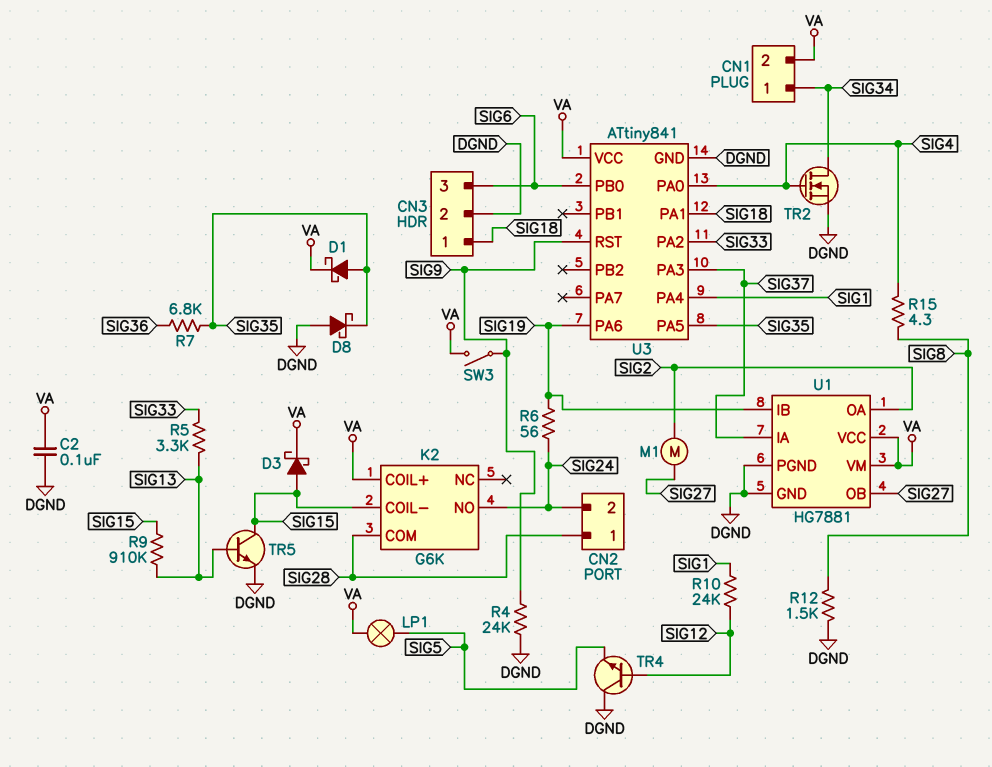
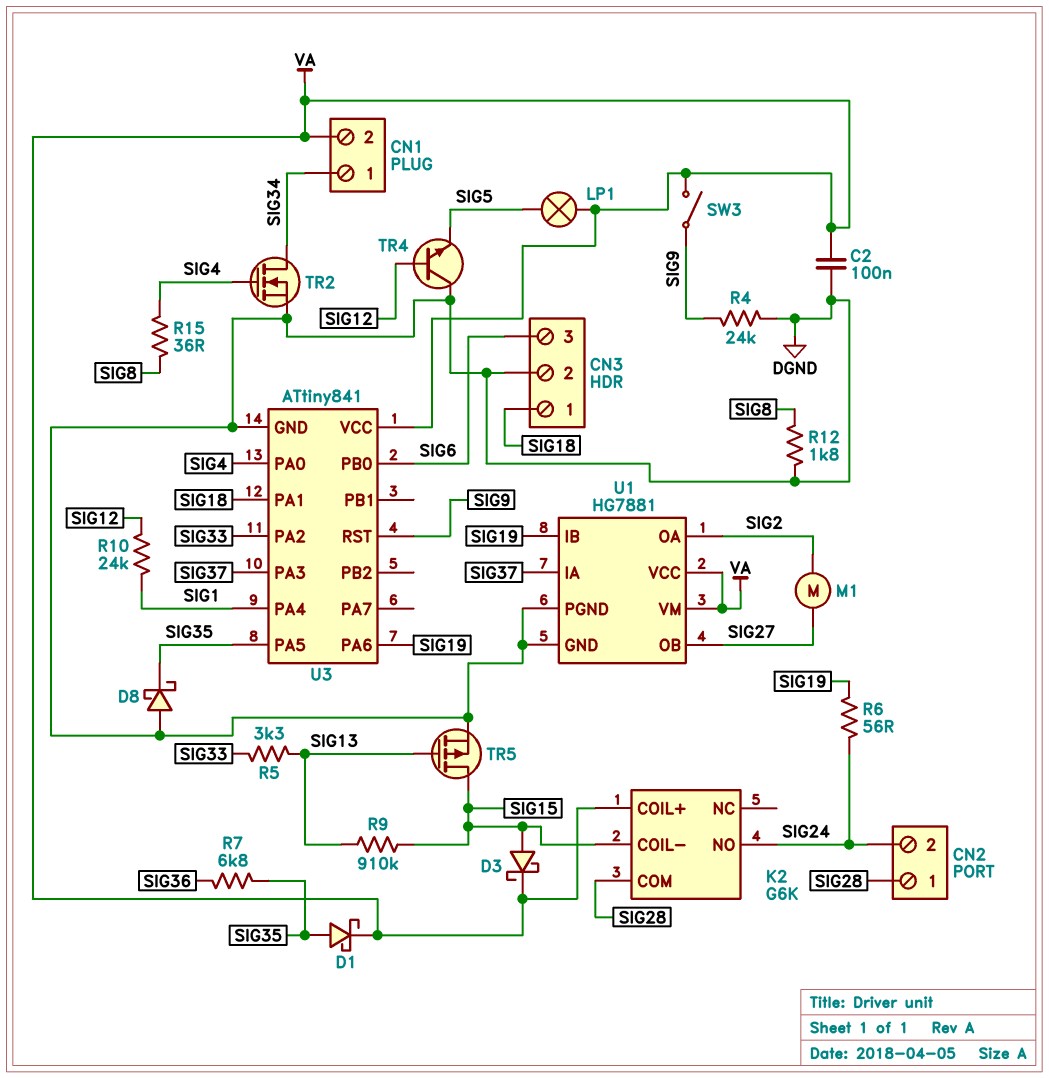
R12: 1.5k (DGND, SIG8) -> 1.8k (DGND, SIG8)
R15: 4.3 (SIG4, SIG8) -> 36 (SIG4, SIG8)
TR5: NPN (B SIG13, C SIG15, E DGND) -> PMOS (G SIG13, D SIG15, S DGND)

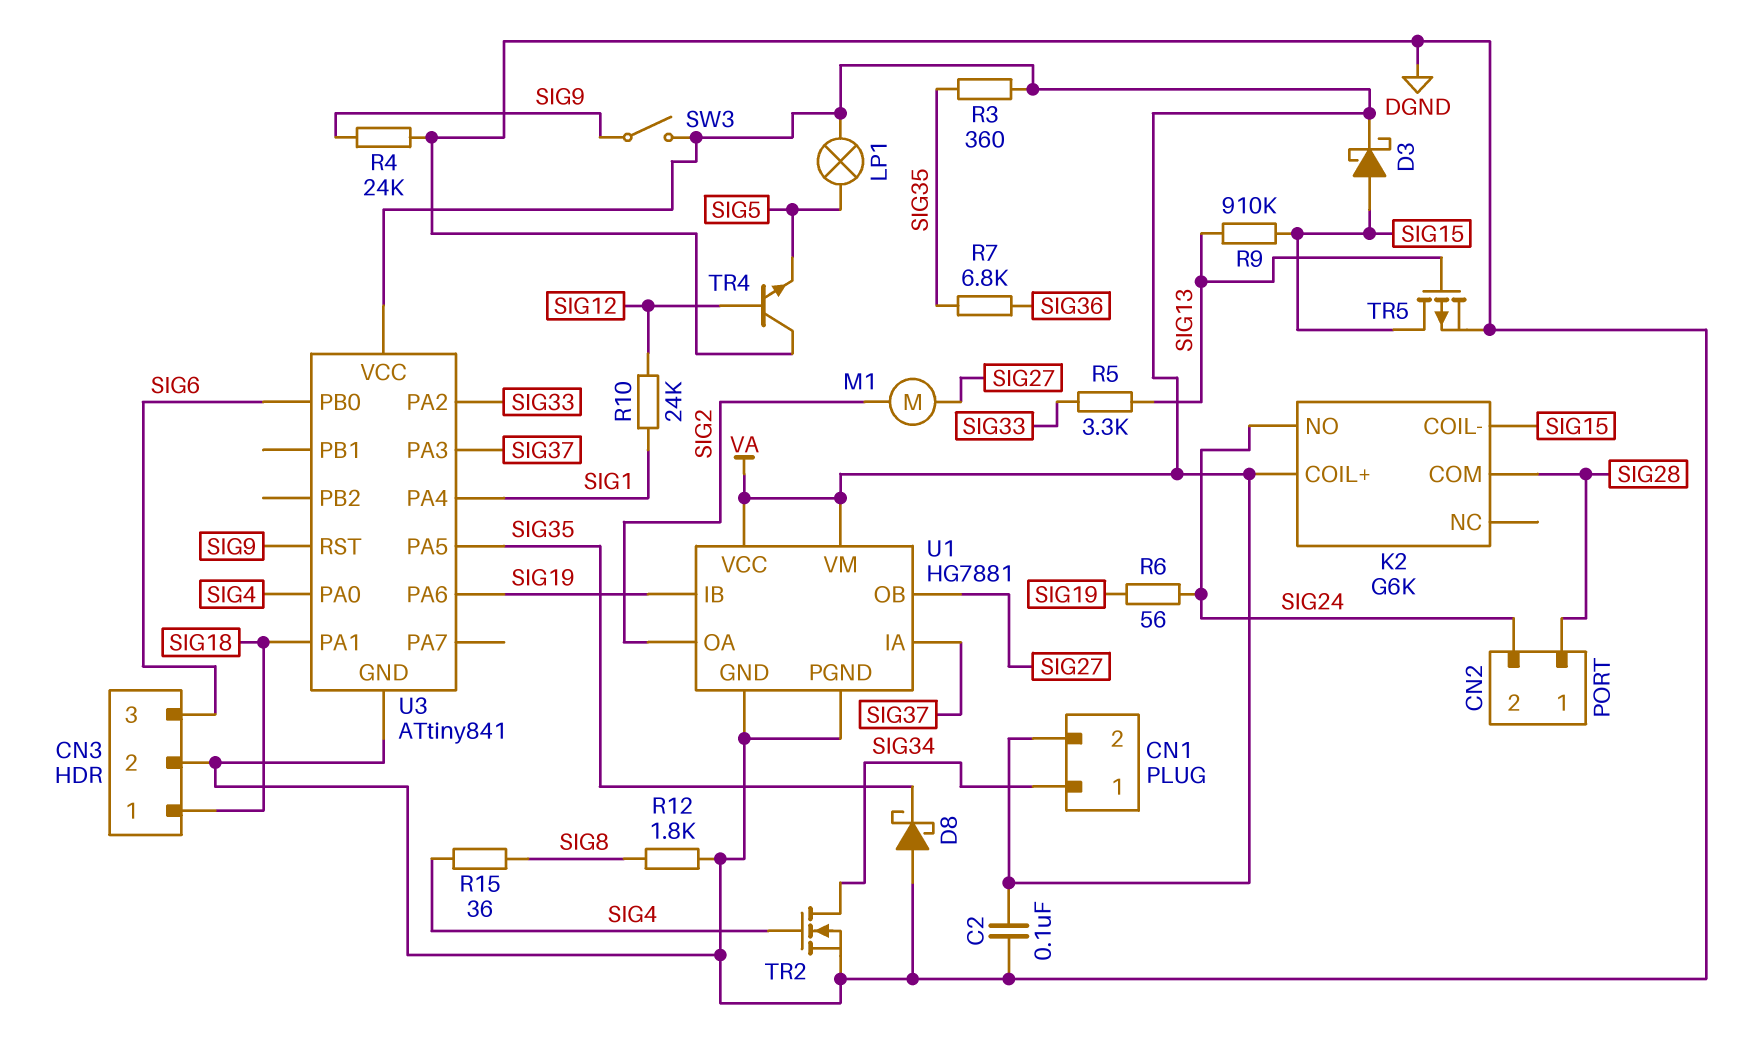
D1: schottky (A SIG35, K VA) -> none
R3: none -> 360 (SIG35, VA)

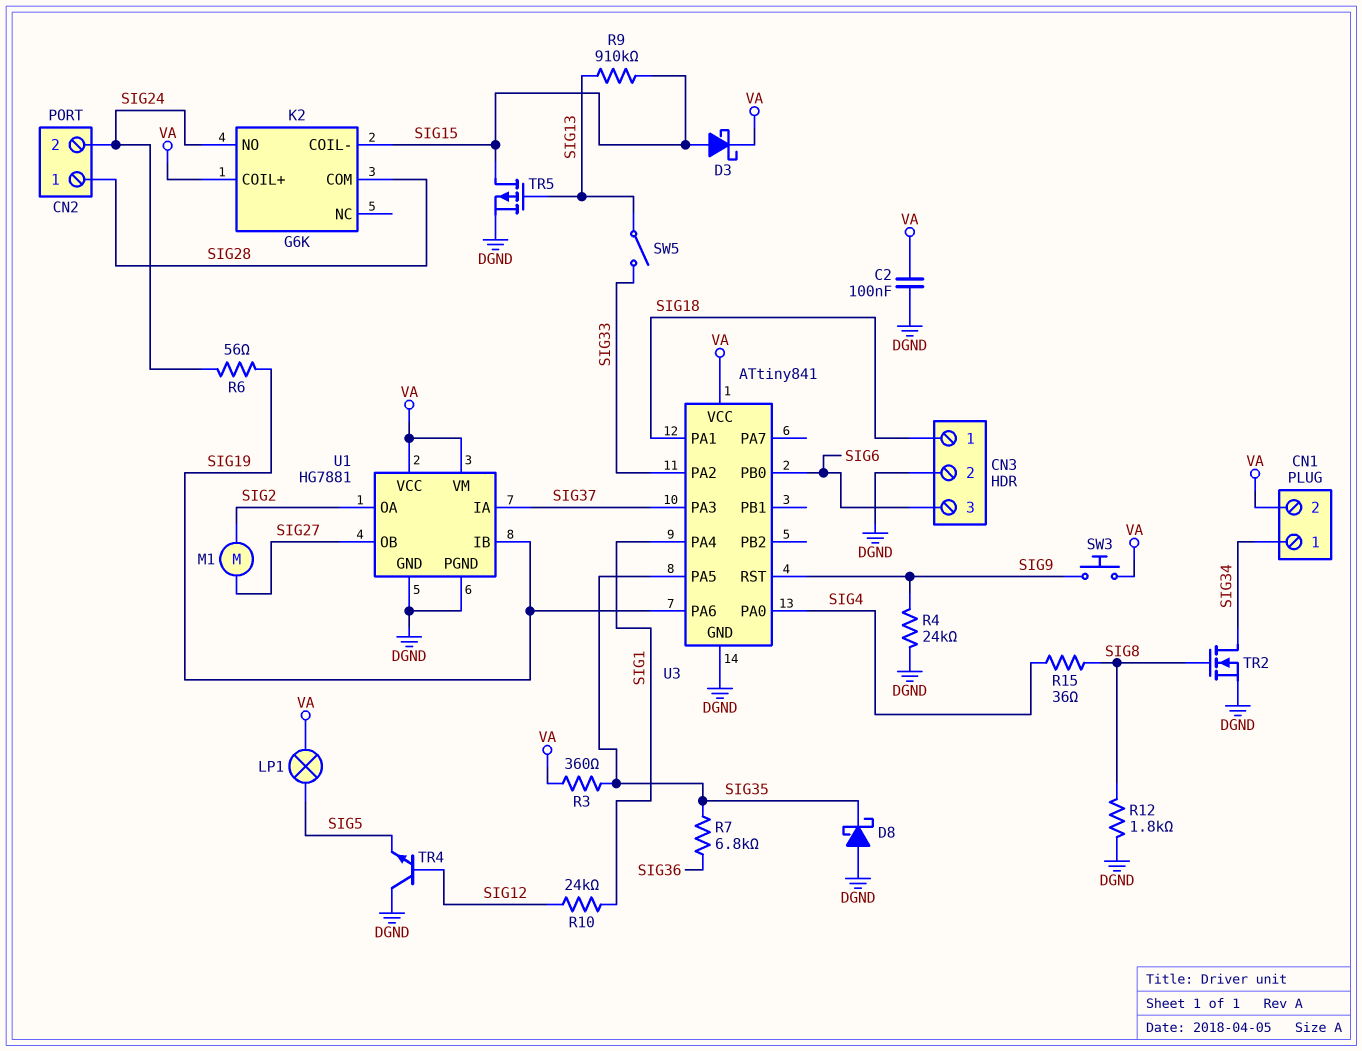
R5: 3.3k (SIG13, SIG33) -> none
SW3: switch (SIG9, VA) -> button (SIG9, VA)
SW5: none -> switch (SIG13, SIG33)
TR2: NMOS (G SIG4, D SIG34, S DGND) -> NMOS (G SIG8, D SIG34, S DGND)

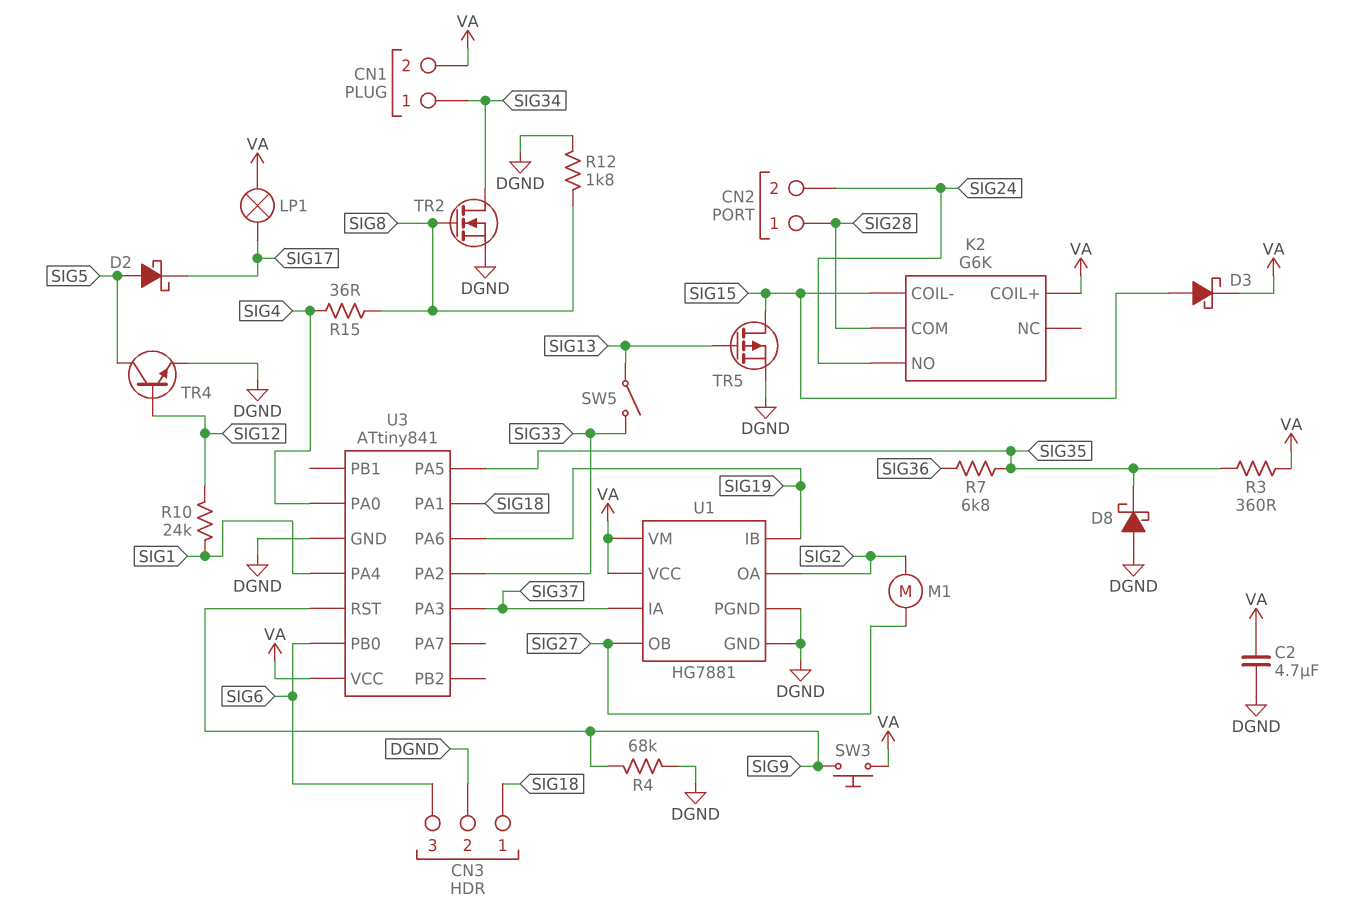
C2: 100nF (DGND, VA) -> 4.7uF (DGND, VA)
D2: none -> schottky (A SIG5, K SIG17)
LP1: lamp (SIG5, VA) -> lamp (SIG17, VA)
R4: 24k (DGND, SIG9) -> 68k (DGND, SIG9)
R6: 56 (SIG19, SIG24) -> none
R9: 910k (SIG13, SIG15) -> none
TR4: NPN (B SIG12, C DGND, E SIG5) -> NPN (B SIG12, C SIG5, E DGND)

